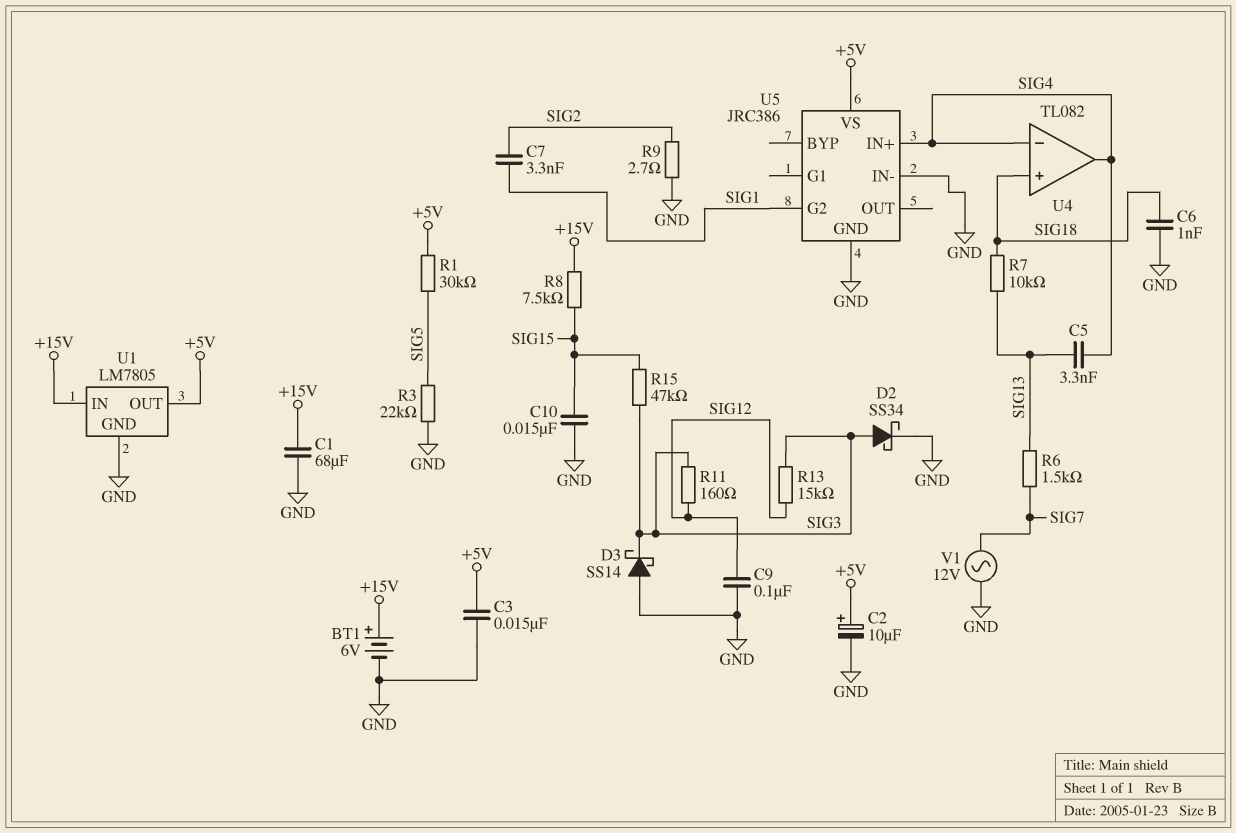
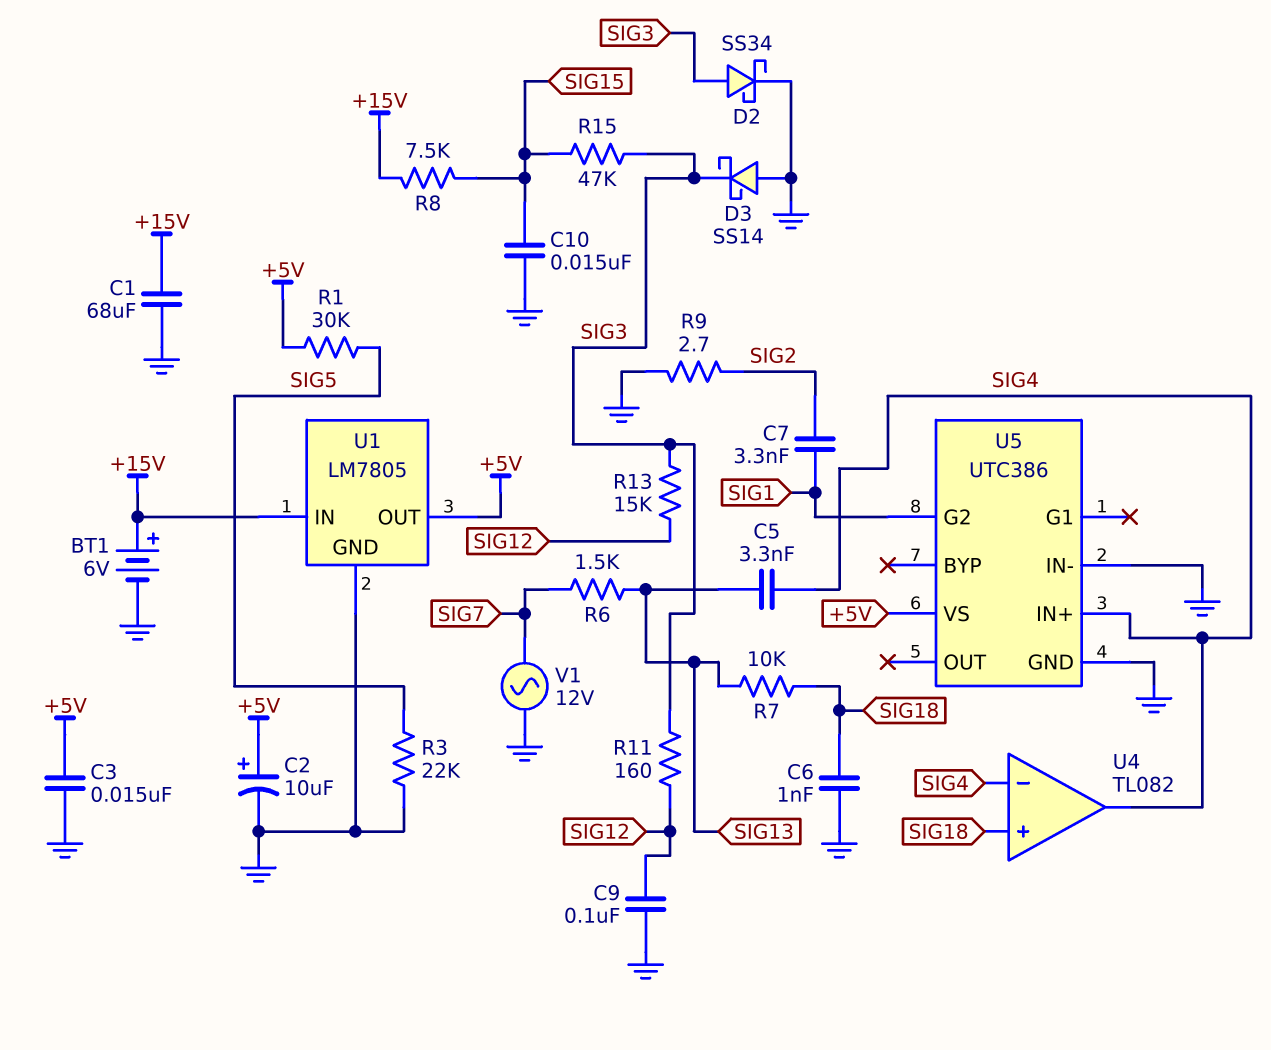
U5: JRC386 -> UTC386

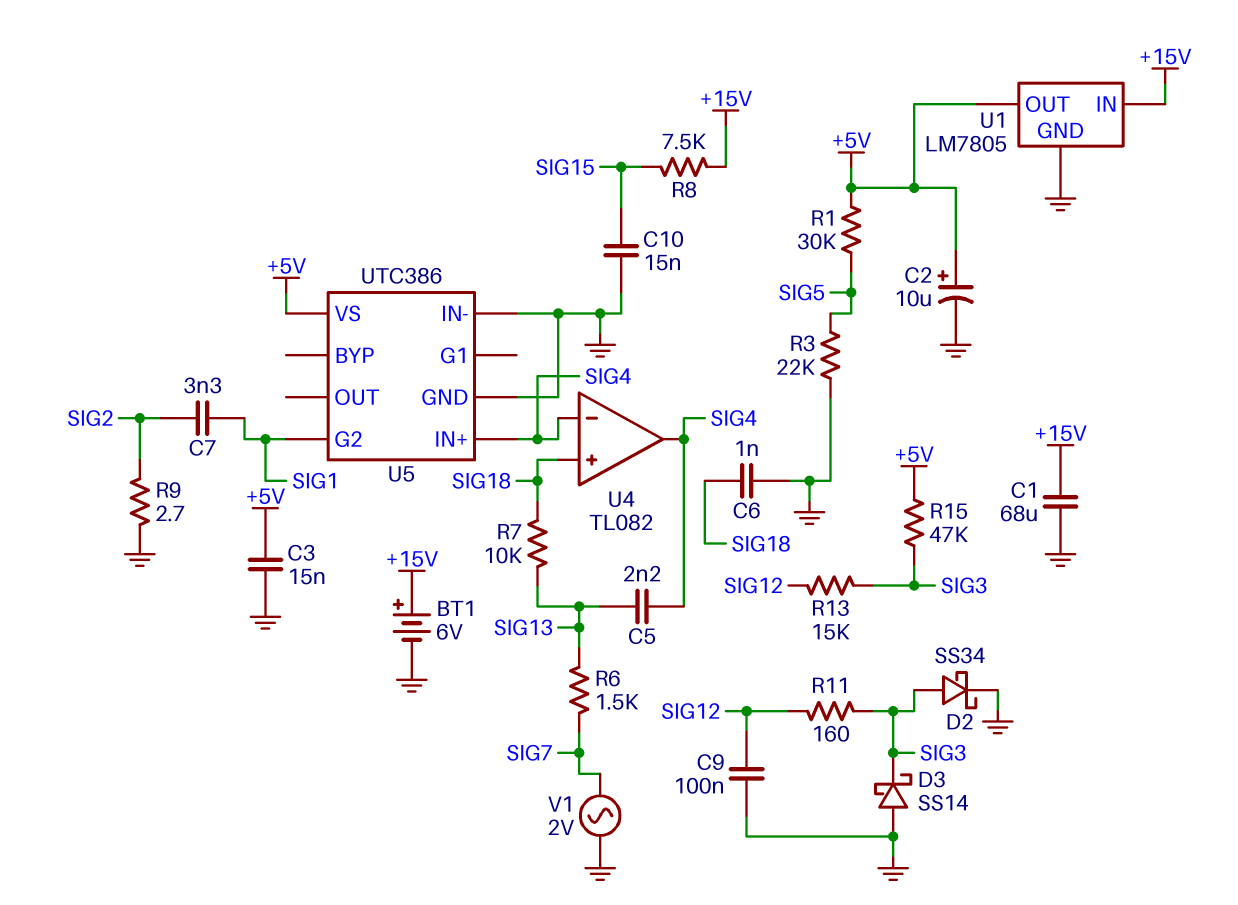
C5: 3.3nF (SIG4, SIG13) -> 2.2nF (SIG4, SIG13)
R15: 47k (SIG3, SIG15) -> 47k (+5V, SIG3)
V1: AC 12V (GND, SIG7) -> AC 2V (GND, SIG7)

